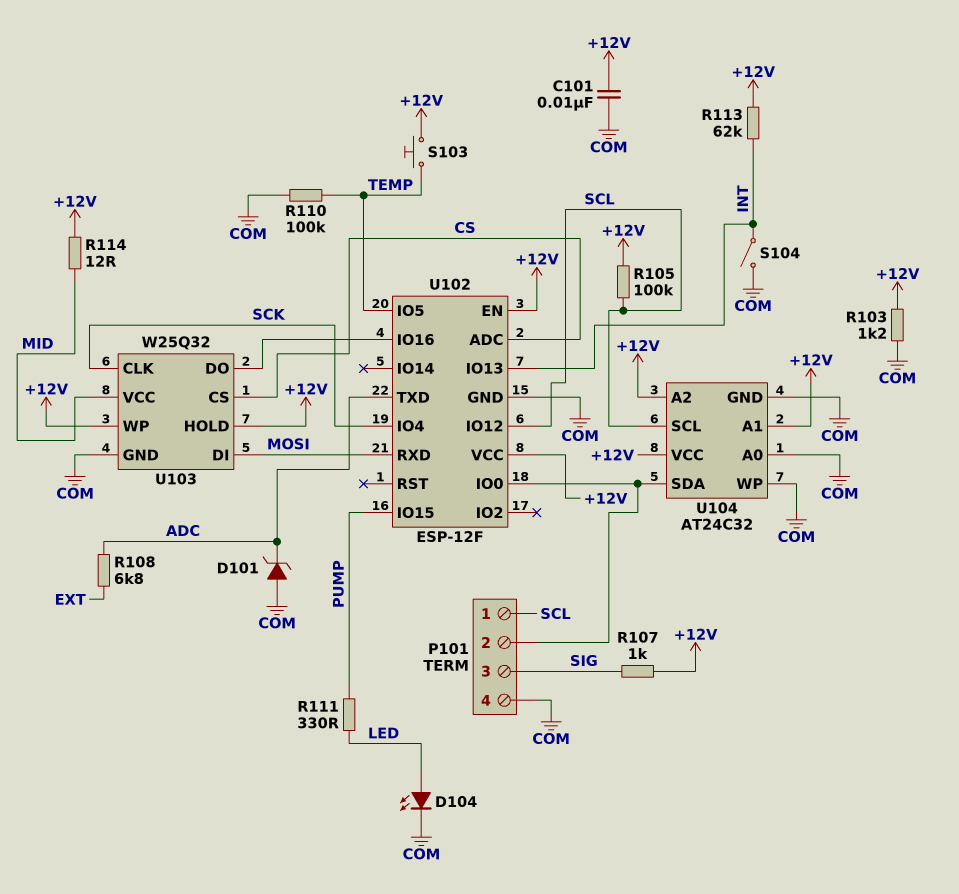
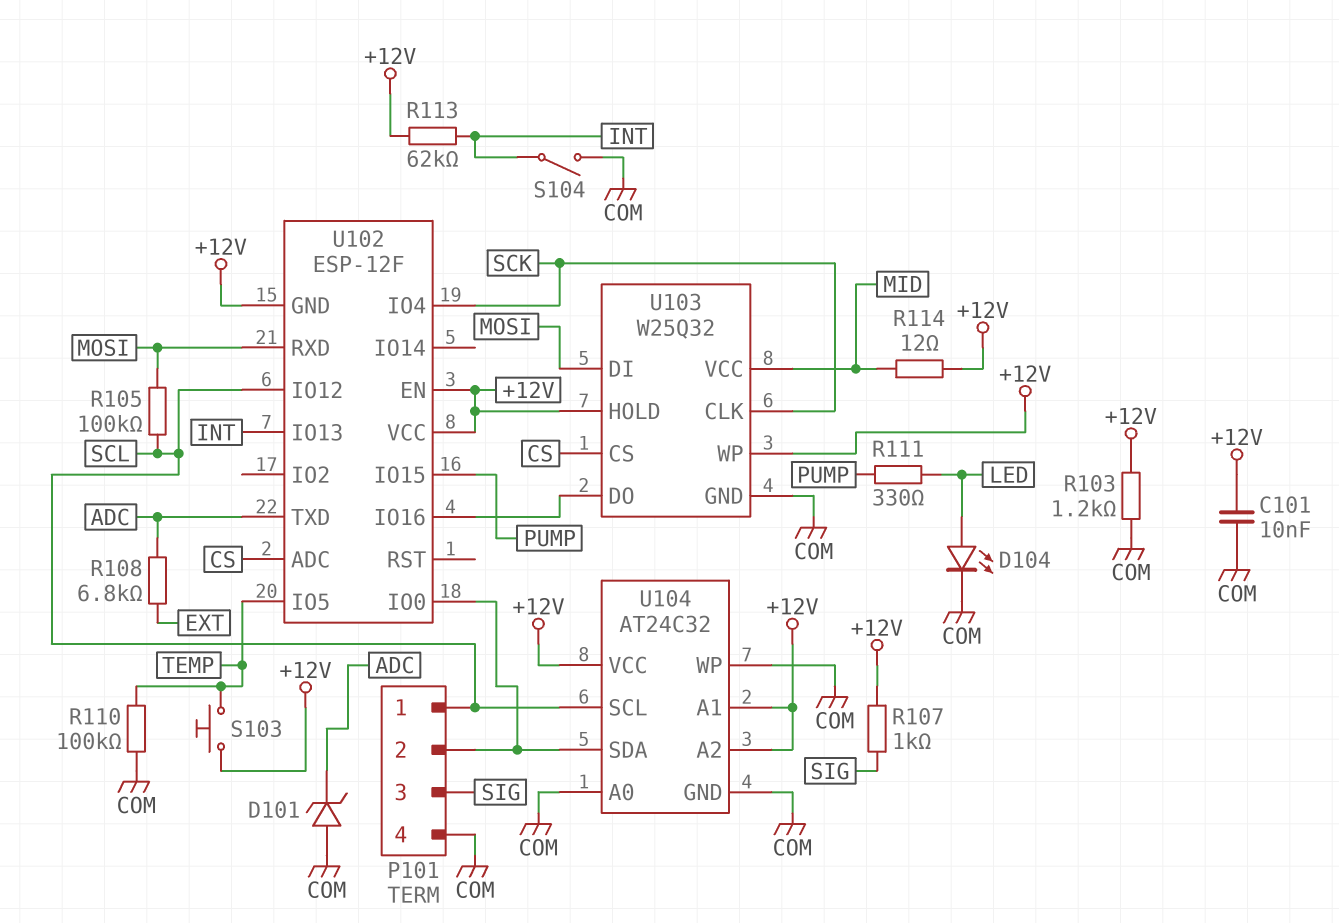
R105: 100k (+12V, SCL) -> 100k (MOSI, SCL)
U102 pin GND: COM -> +12V

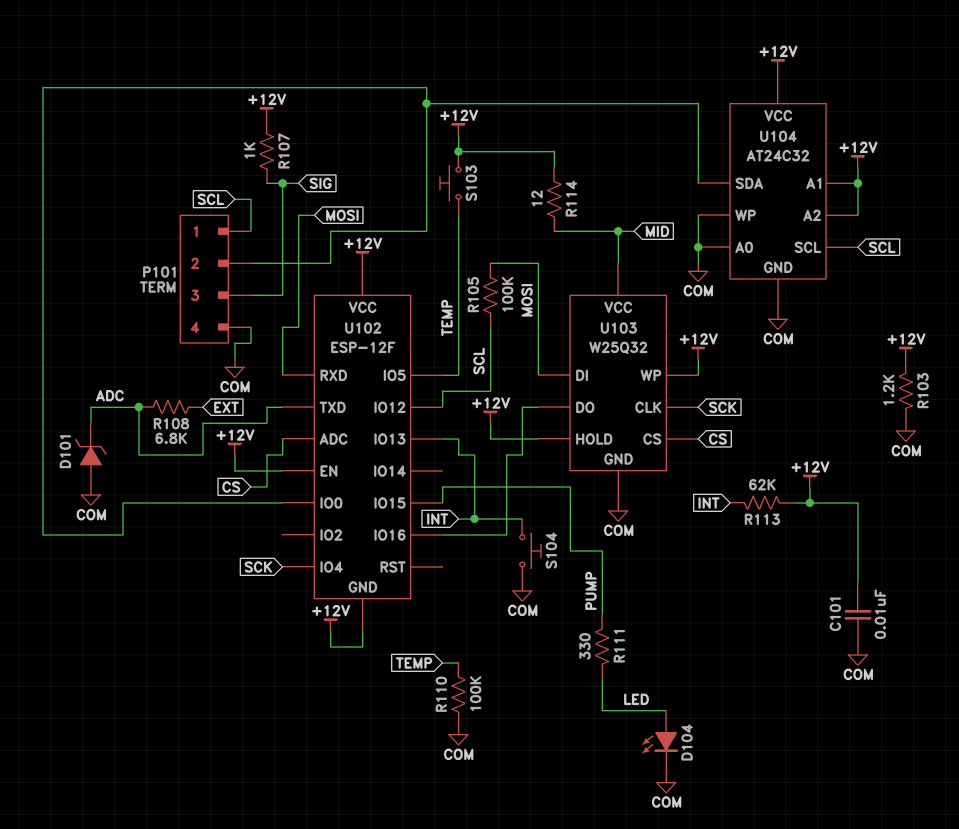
S104: switch (COM, INT) -> button (COM, INT)

